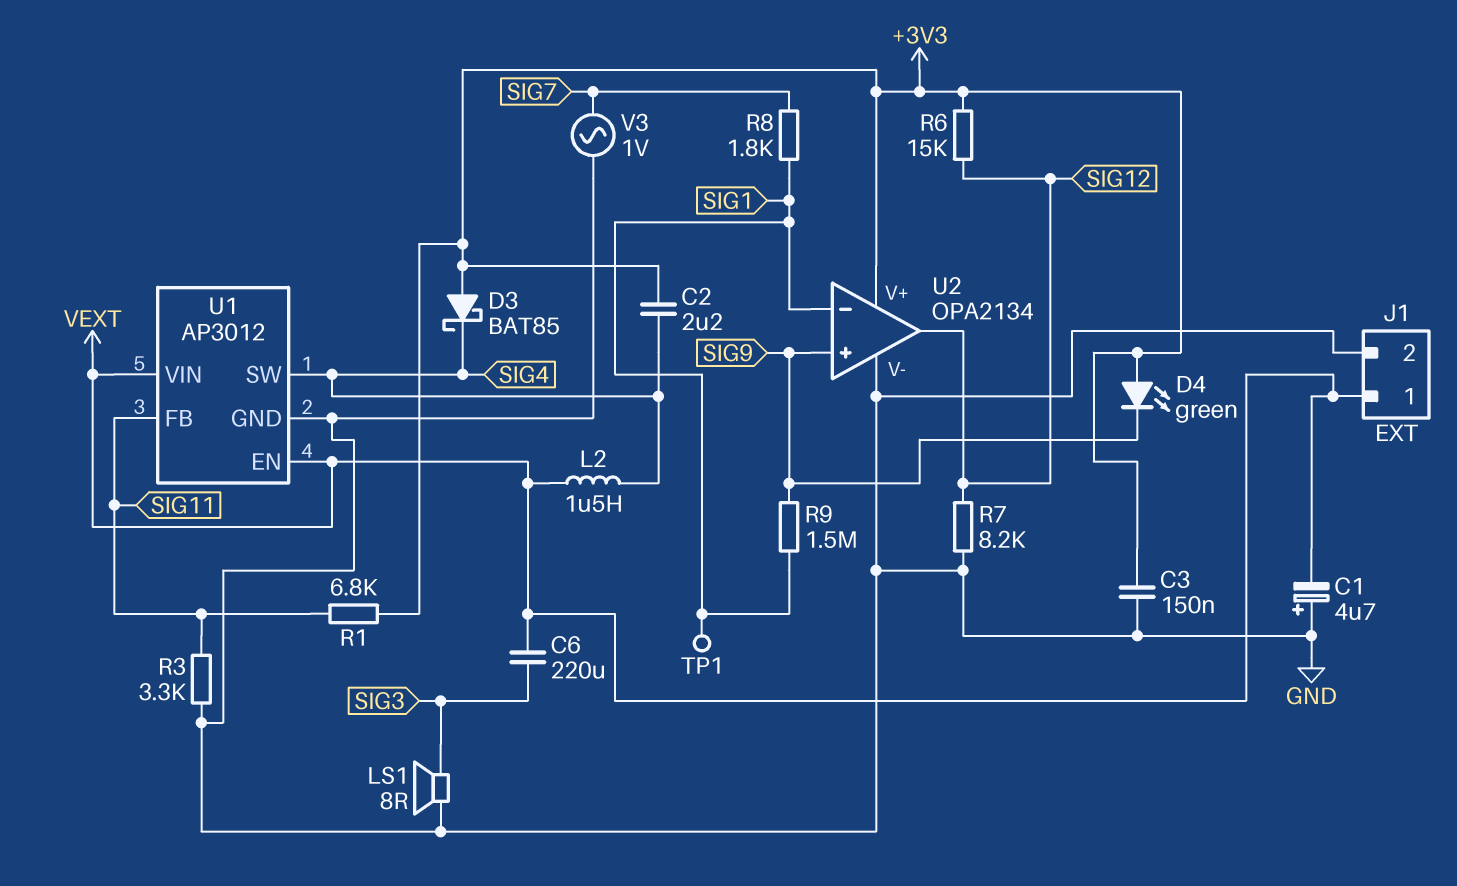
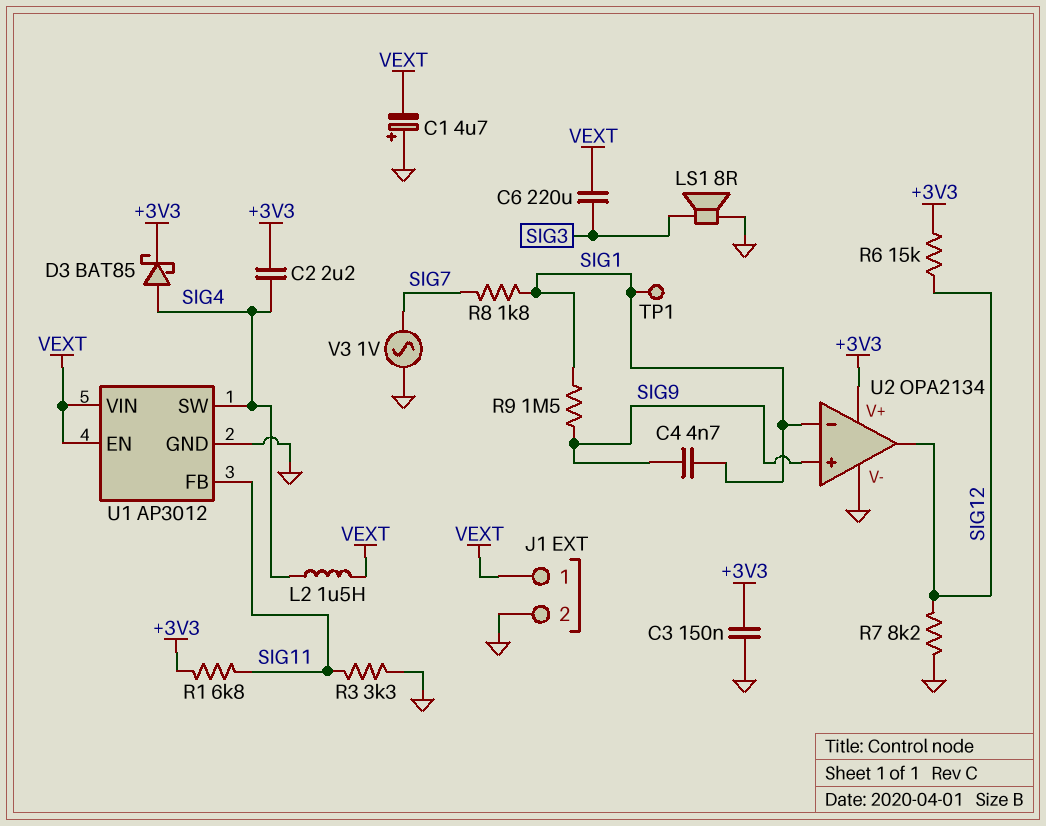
C4: none -> 4.7nF (SIG1, SIG9)
D3: schottky BAT85 (A +3V3, K SIG4) -> schottky BAT85 (A SIG4, K +3V3)
D4: LED green (A +3V3, K SIG9) -> none

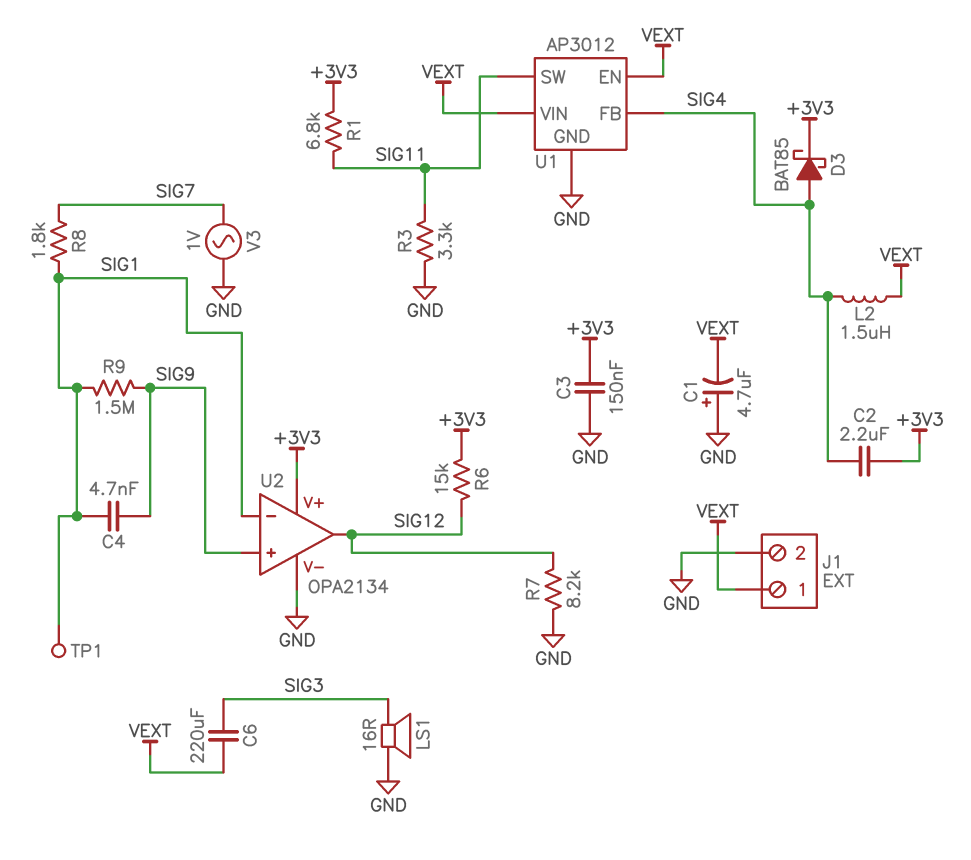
LS1: speaker 8R (GND, SIG3) -> speaker 16R (GND, SIG3)
U1 pin FB: SIG11 -> SIG4
U1 pin SW: SIG4 -> SIG11

